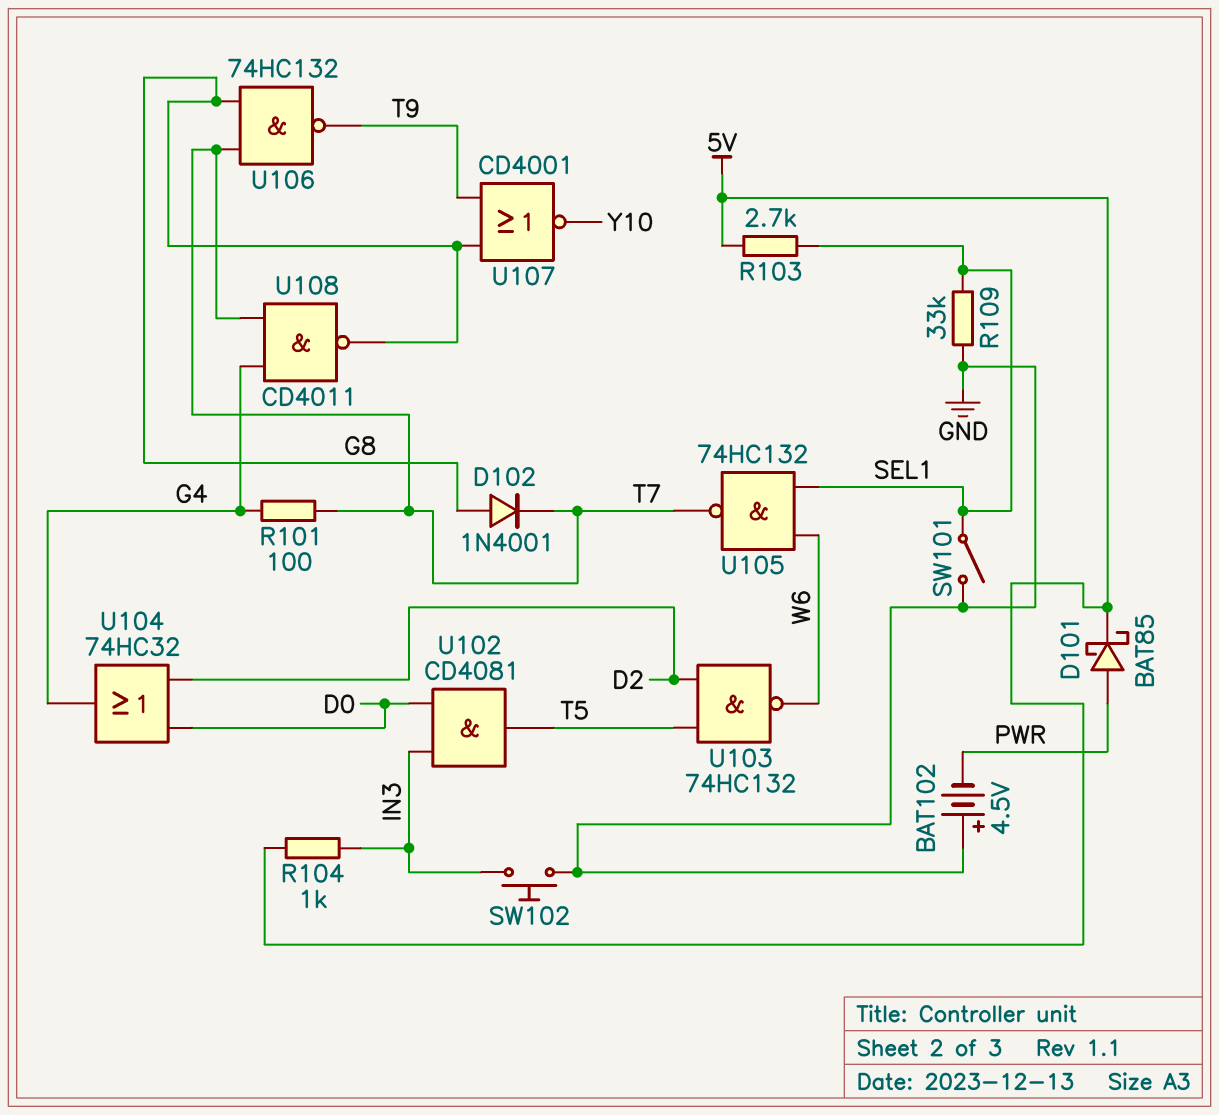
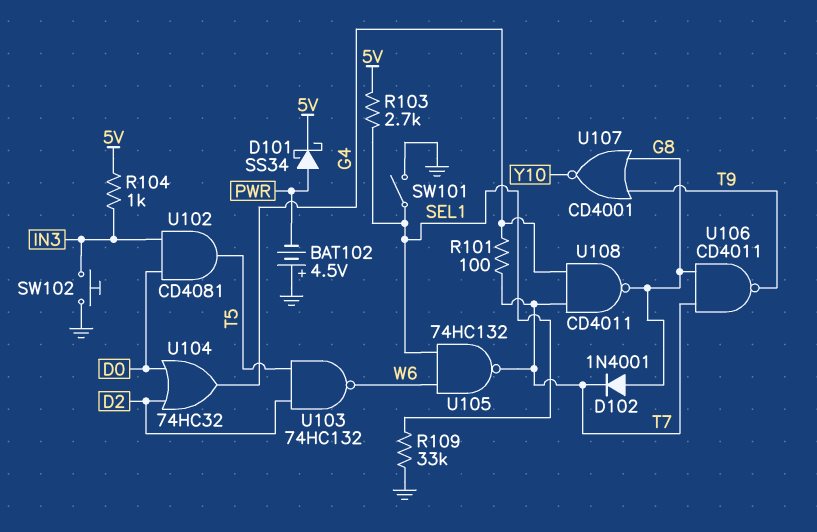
D101: schottky BAT85 (A PWR, K 5V) -> schottky SS34 (A PWR, K 5V)
U106: NAND 74HC132 (in G8, in T7, out T9) -> NAND CD4011 (in G8, in T7, out T9)

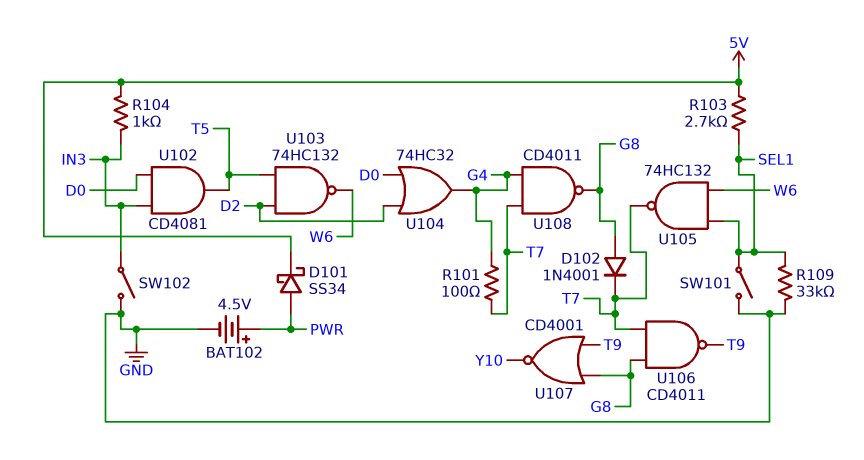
BAT102: 4.5V (plus GND, minus PWR) -> 4.5V (plus PWR, minus GND)
SW102: button (GND, IN3) -> switch (GND, IN3)

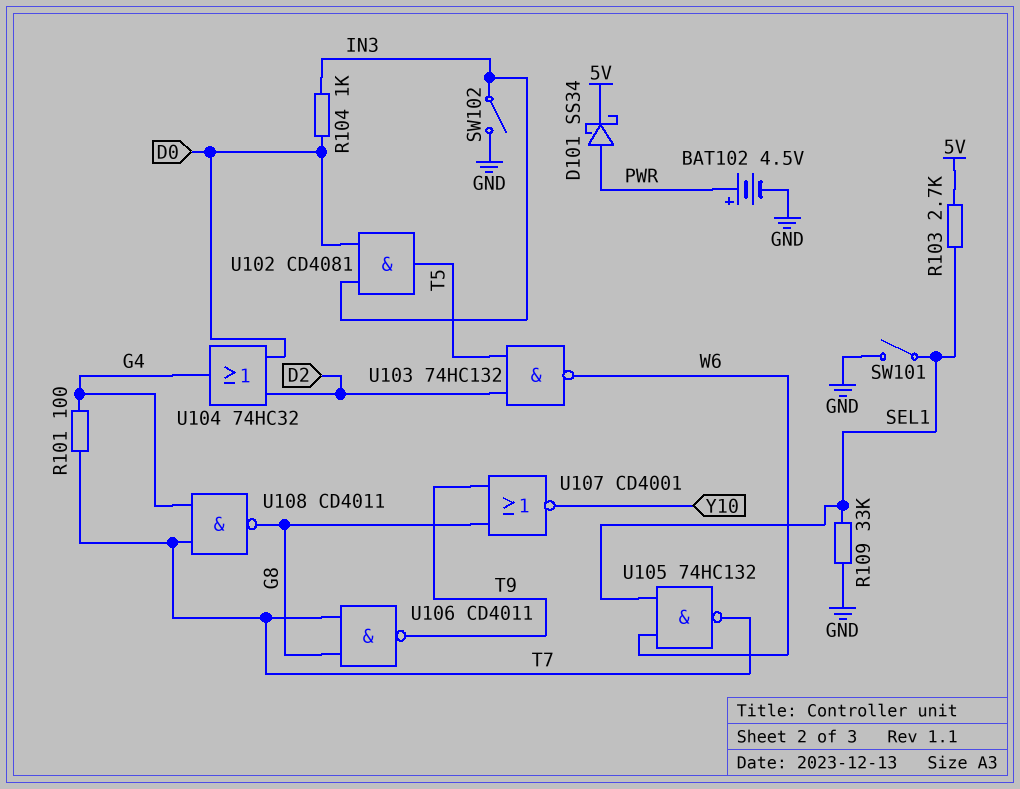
D102: diode 1N4001 (A G8, K T7) -> none
R104: 1k (5V, IN3) -> 1k (D0, IN3)

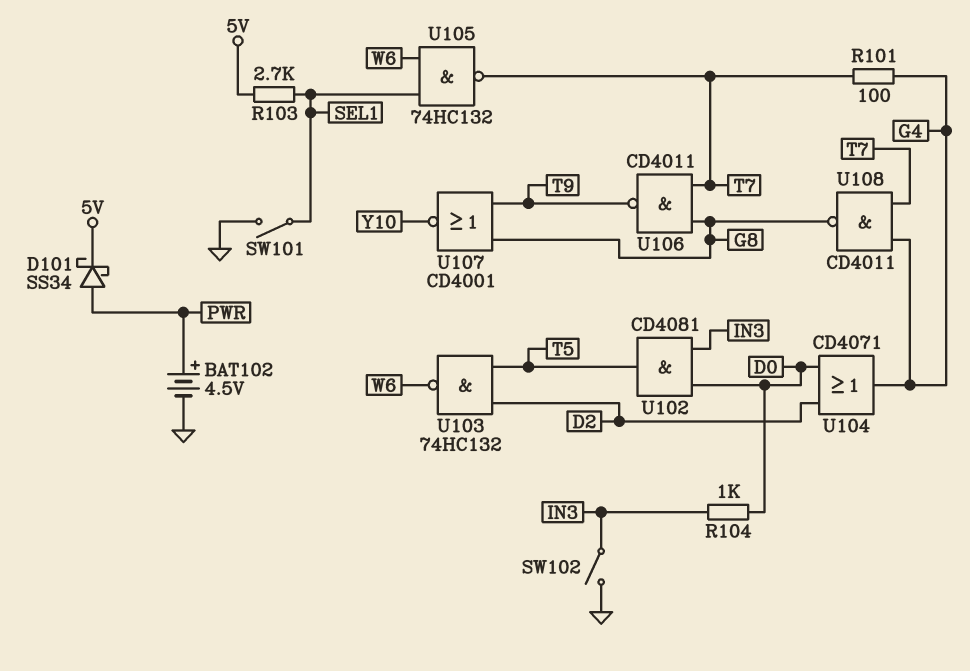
R109: 33k (GND, SEL1) -> none
U104: OR 74HC32 (in D0, in D2, out G4) -> OR CD4071 (in D0, in D2, out G4)

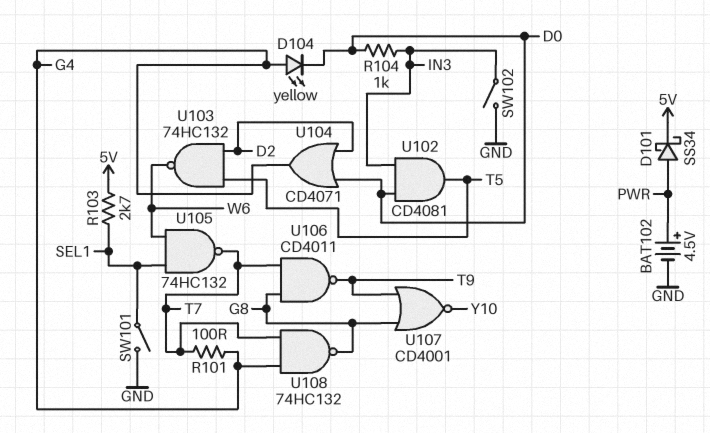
D104: none -> LED yellow (A G4, K D0)
U108: NAND CD4011 (in G4, in T7, out G8) -> NAND 74HC132 (in G4, in T7, out G8)

